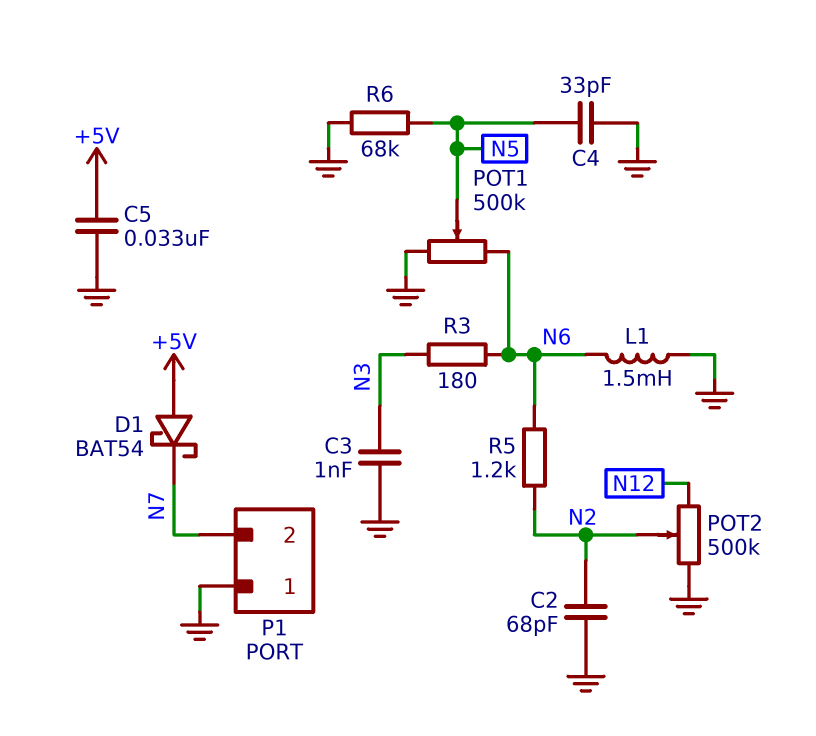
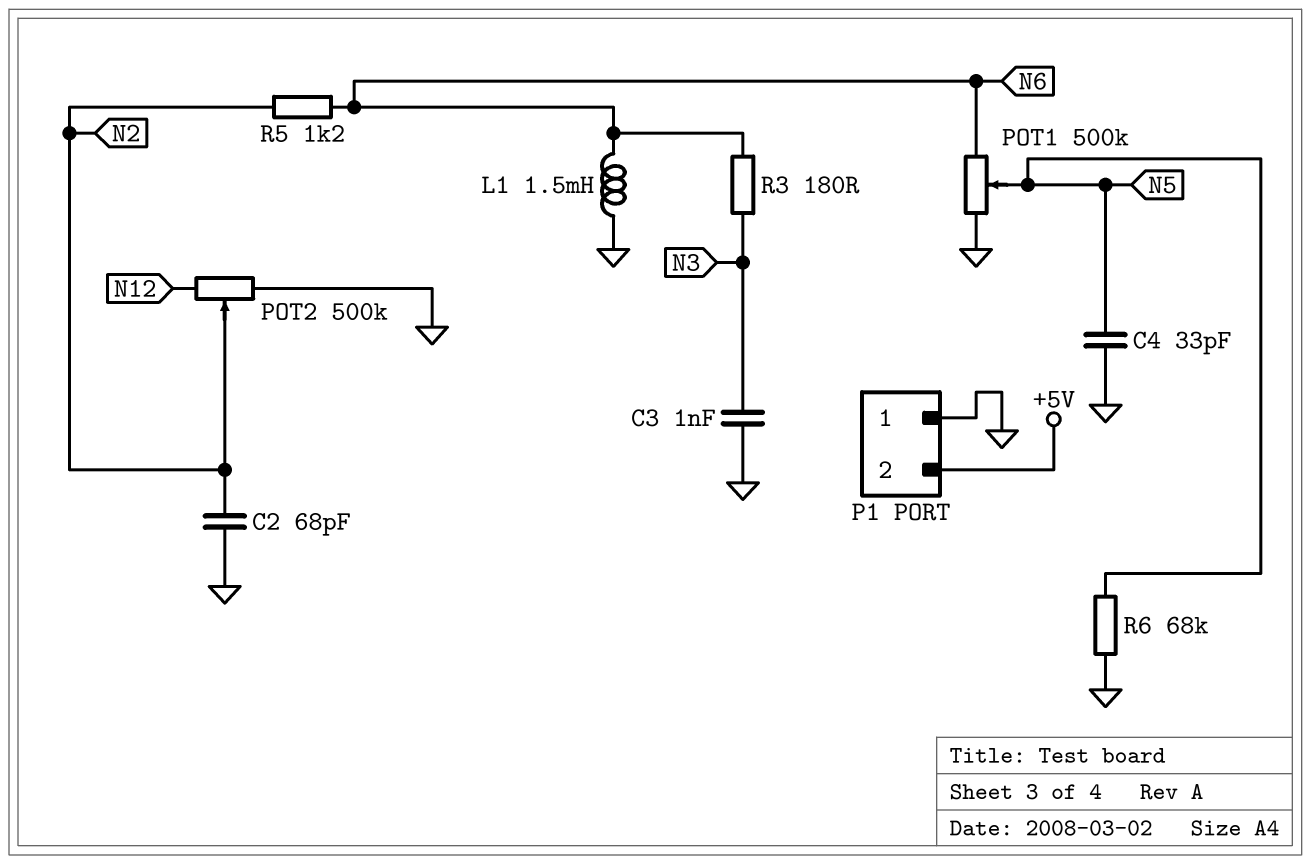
C5: 33nF (+5V, GND) -> none
D1: schottky BAT54 (A +5V, K N7) -> none
P1 pin 2: N7 -> +5V

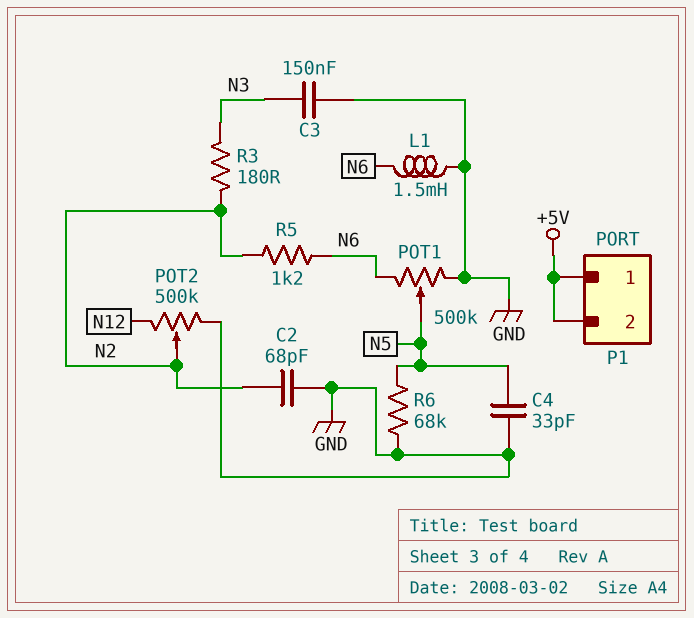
C3: 1nF (GND, N3) -> 150nF (GND, N3)
P1 pin 1: GND -> +5V
R3: 180 (N3, N6) -> 180 (N2, N3)

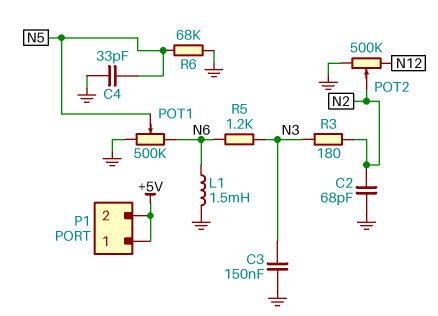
R5: 1.2k (N2, N6) -> 1.2k (N3, N6)

